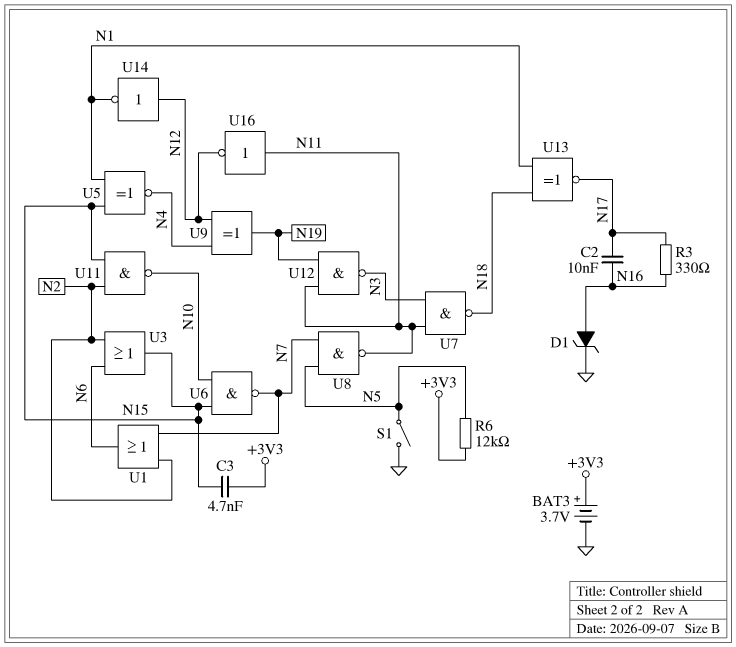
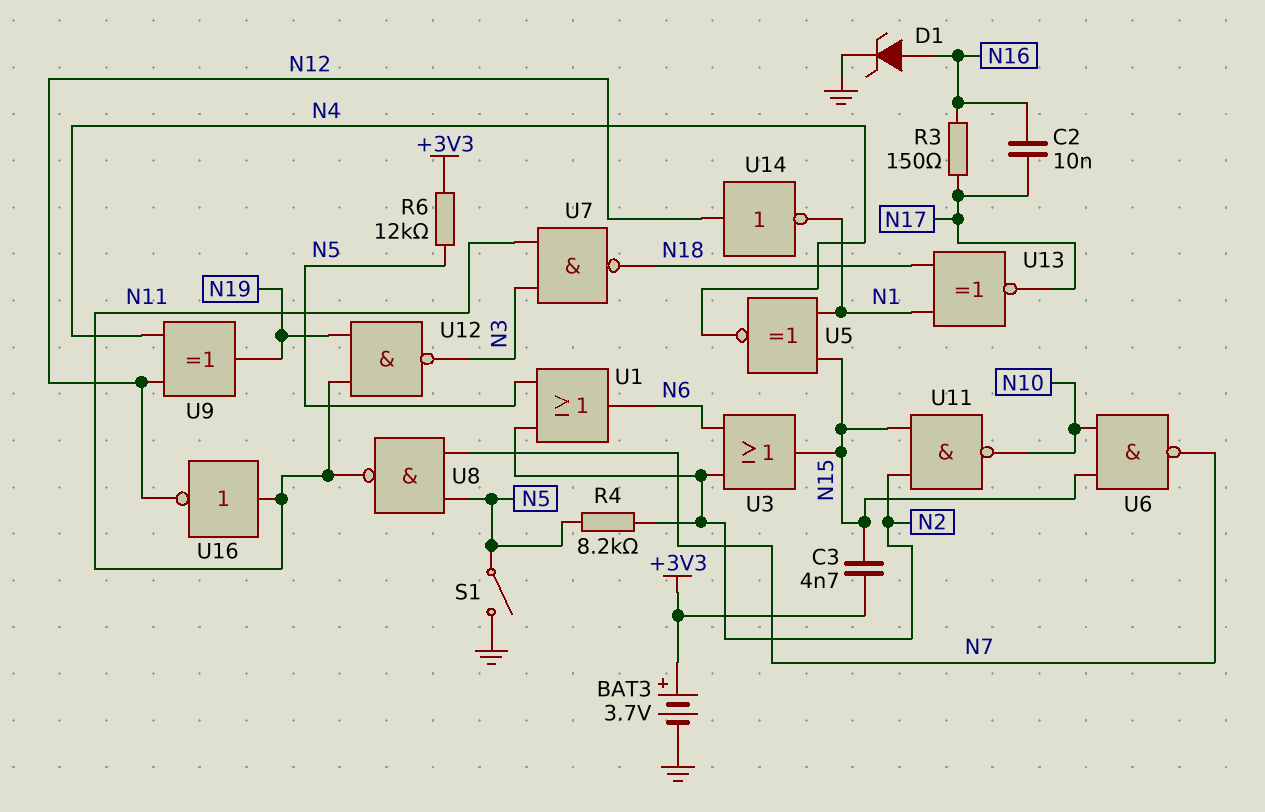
R3: 330 (N16, N17) -> 150 (N16, N17)
R4: none -> 8.2k (N2, N5)
U1: OR (in N2, in N7, out N6) -> OR (in N2, in N5, out N6)

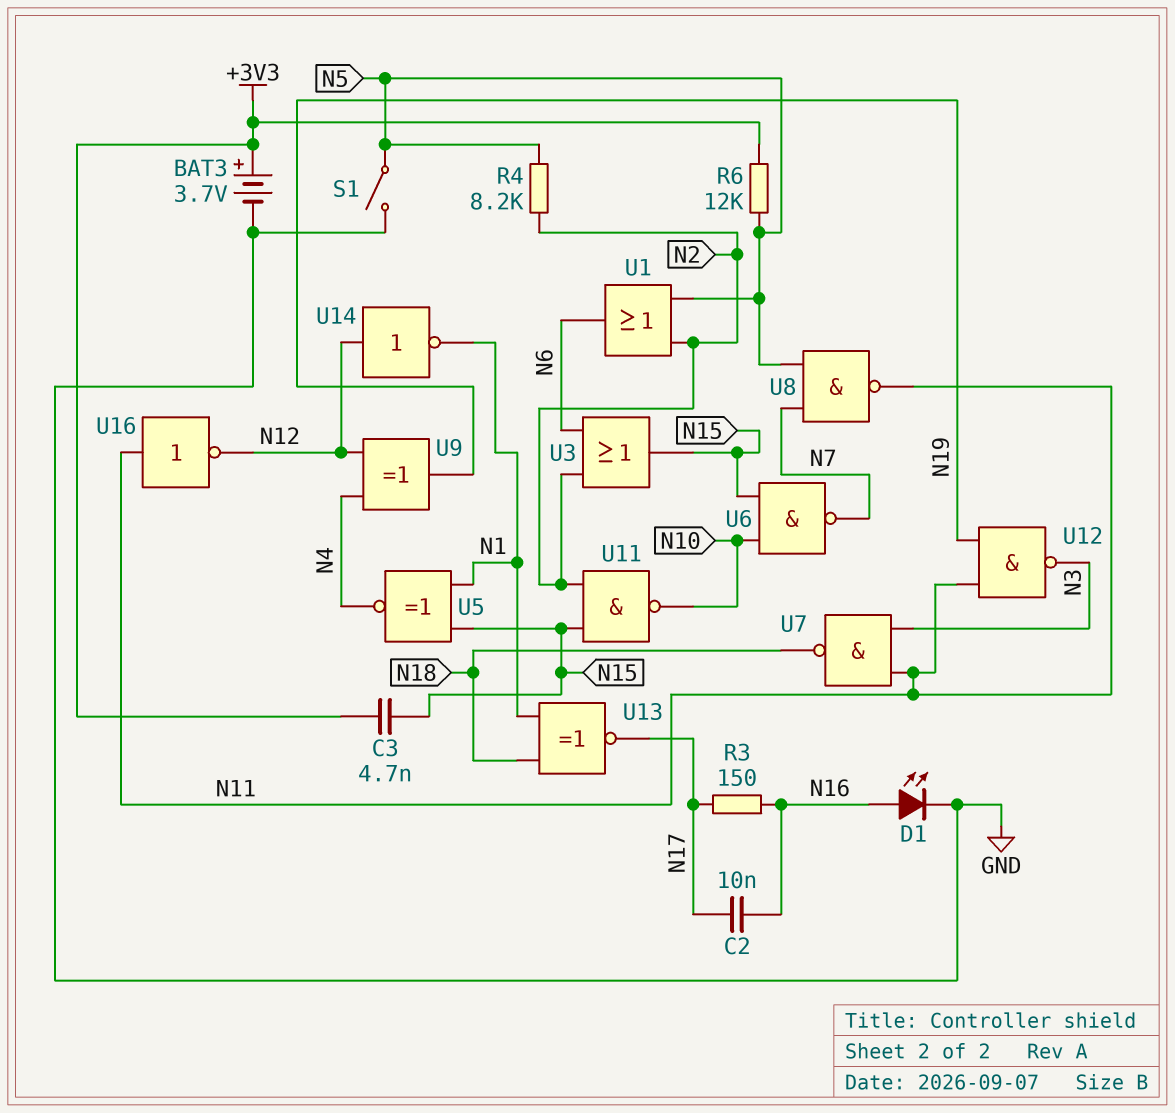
D1: zener (A N16, K GND) -> LED (A N16, K GND)

